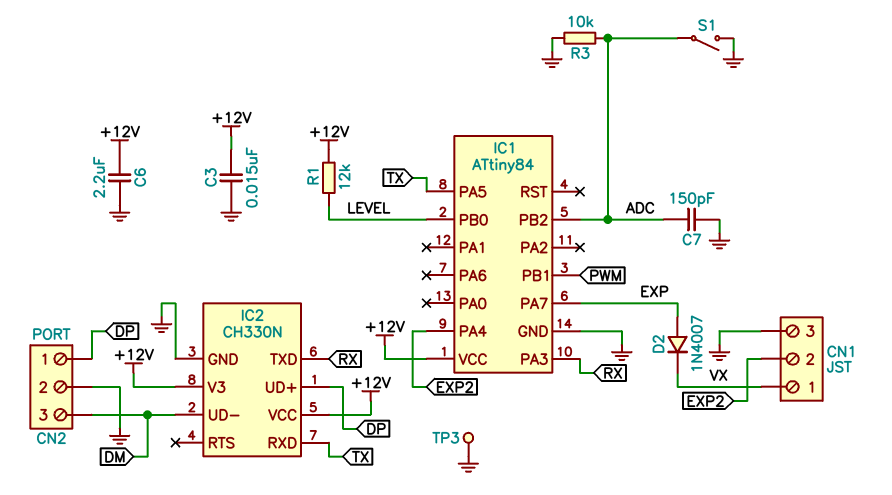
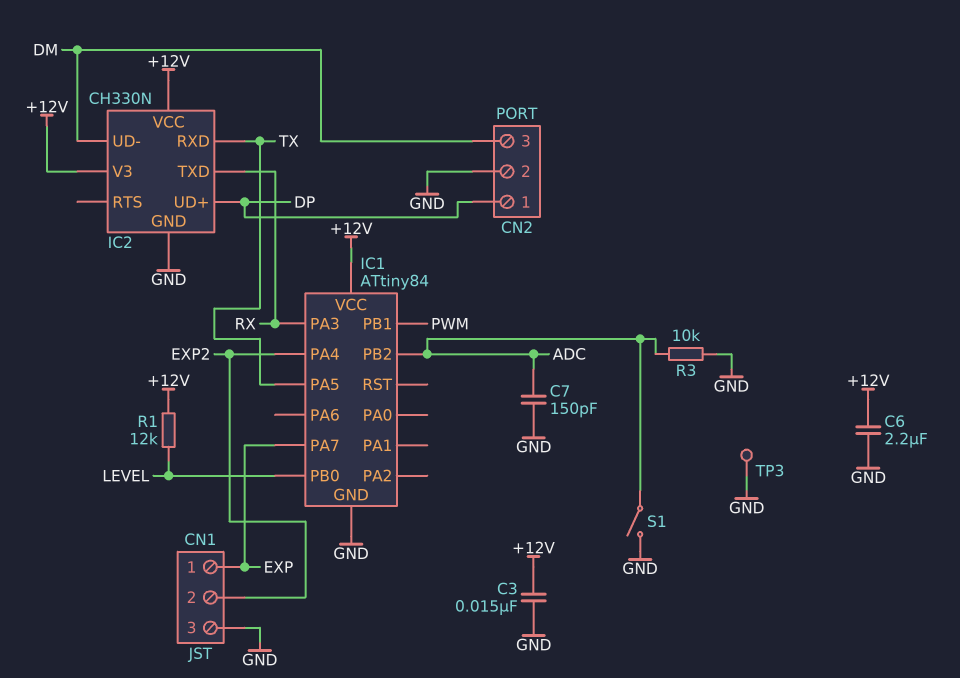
CN1 pin 1: VX -> EXP
D2: diode 1N4007 (A EXP, K VX) -> none

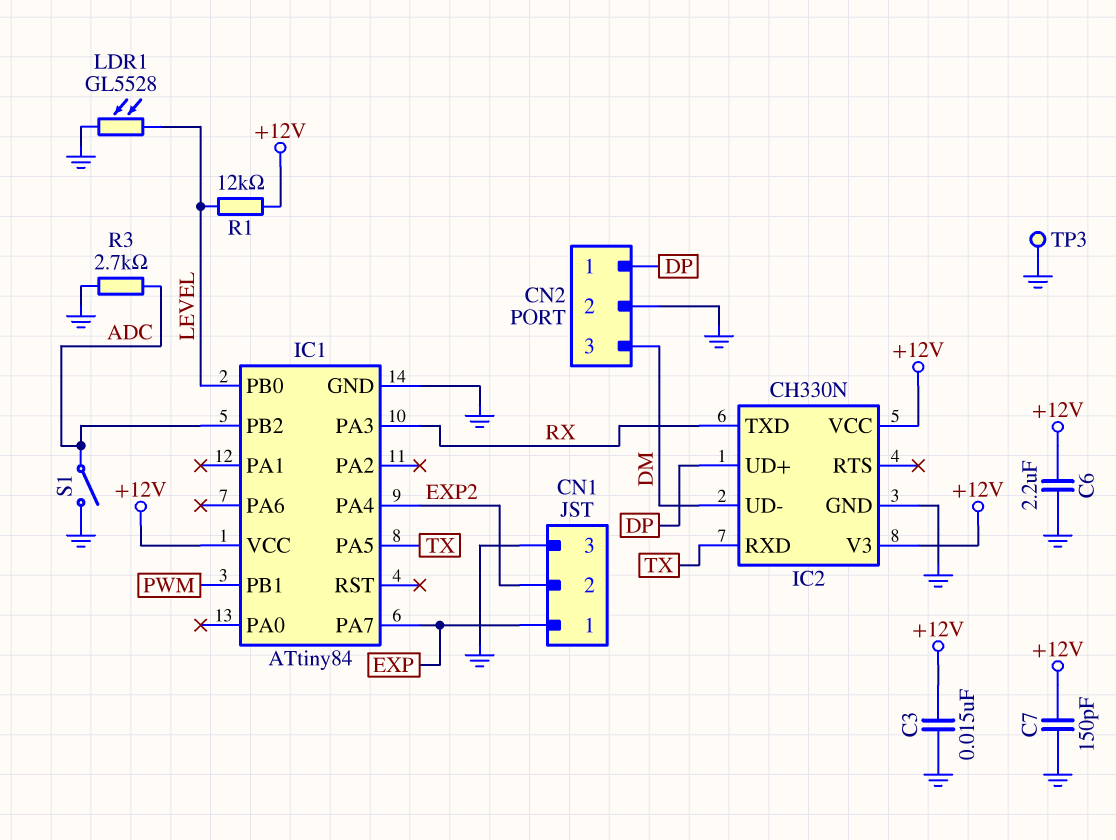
C7: 150pF (ADC, GND) -> 150pF (+12V, GND)
LDR1: none -> GL5528 (GND, LEVEL)
R3: 10k (ADC, GND) -> 2.7k (ADC, GND)

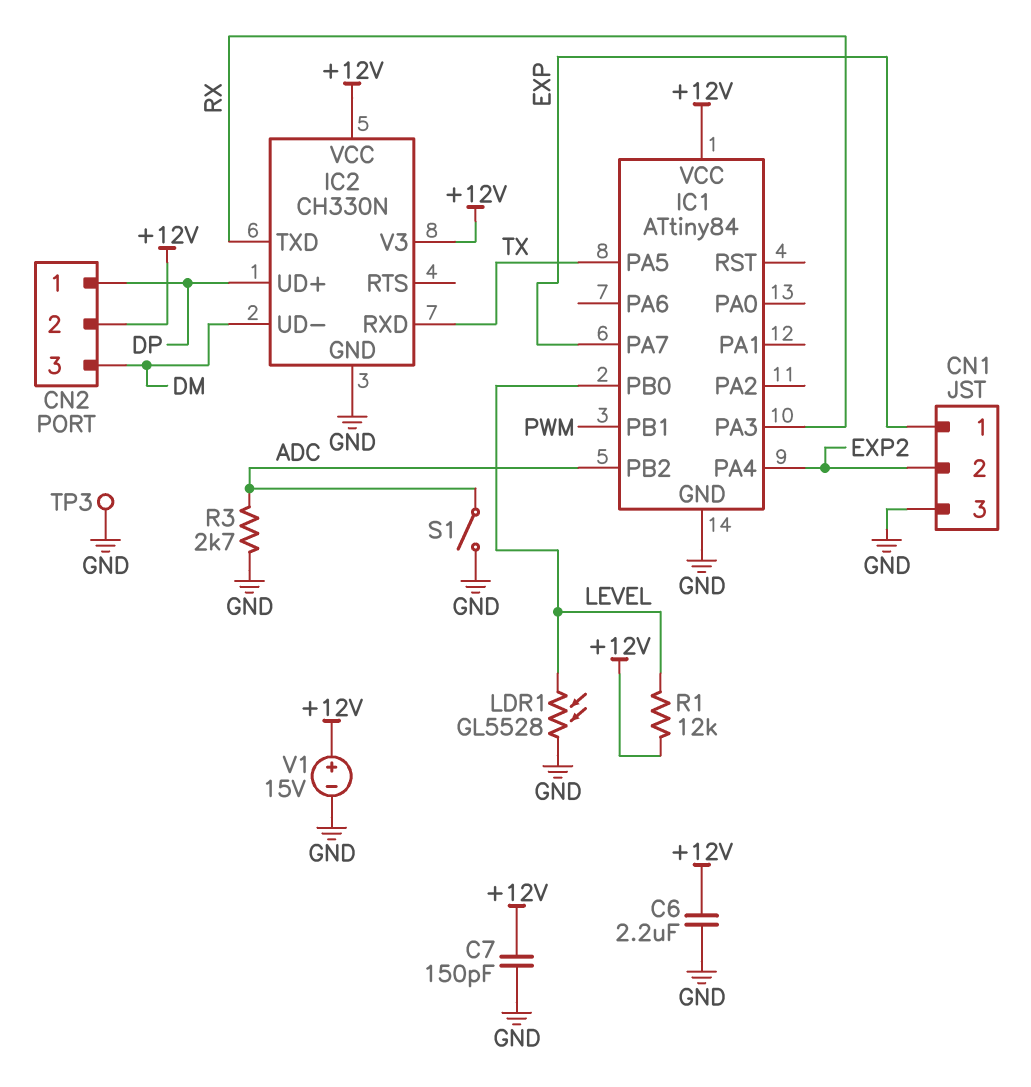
C3: 15nF (+12V, GND) -> none
CN2 pin 2: GND -> +12V
V1: none -> 15V (plus +12V, minus GND)

